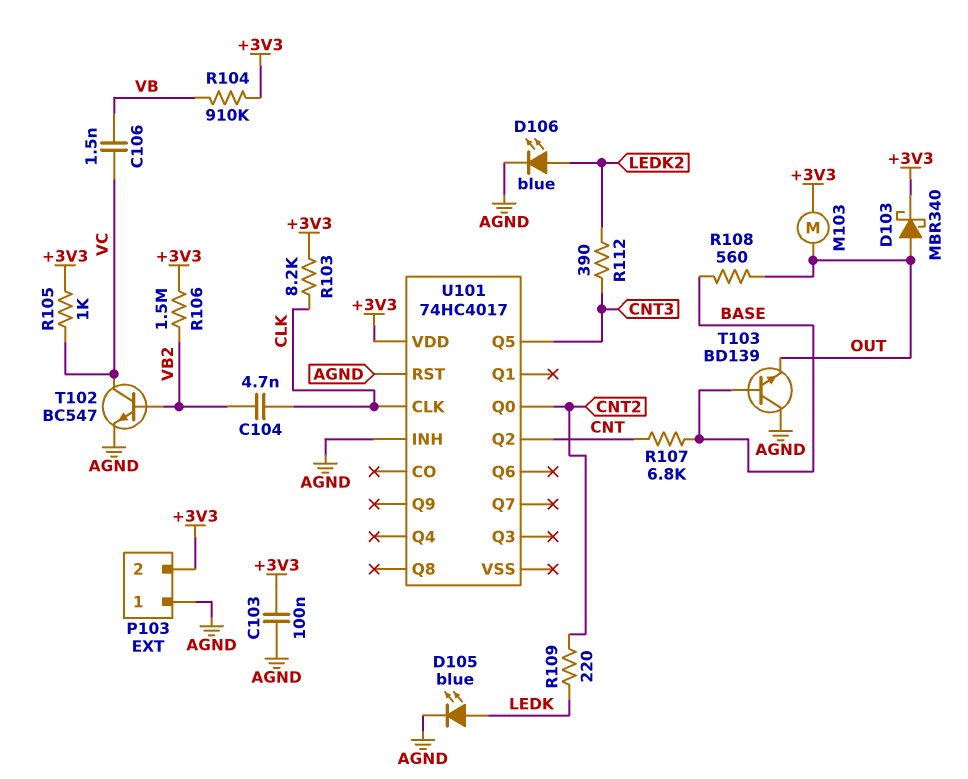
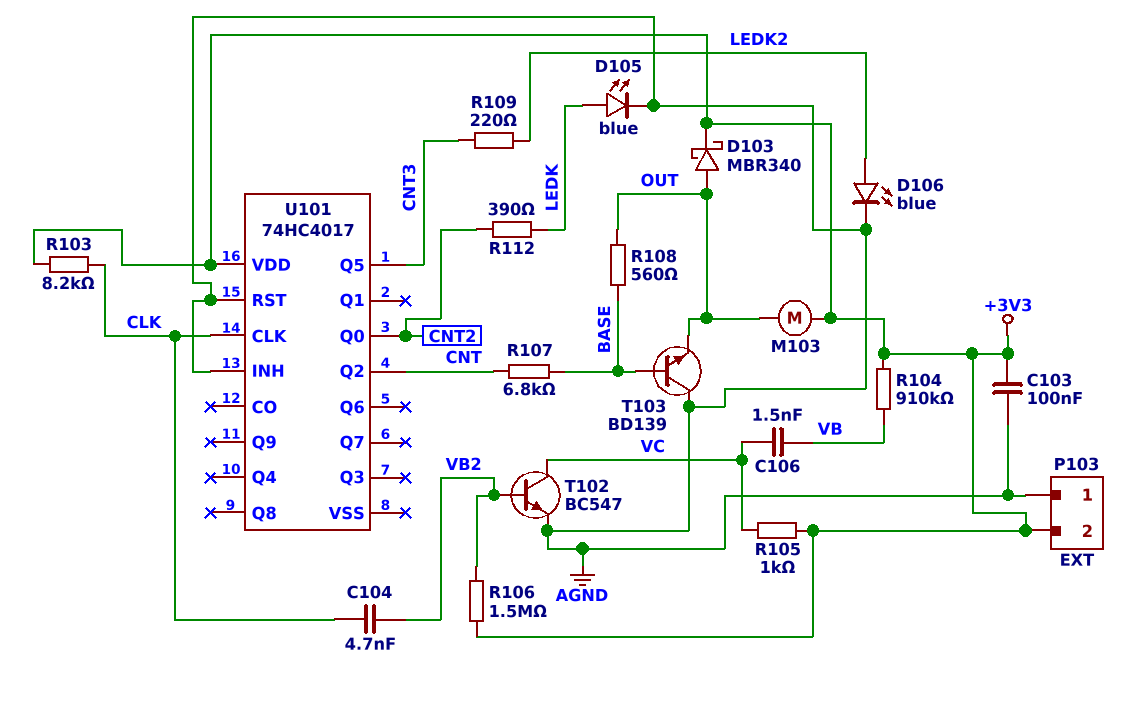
R109: 220 (CNT2, LEDK) -> 220 (CNT3, LEDK2)
R112: 390 (CNT3, LEDK2) -> 390 (CNT2, LEDK)

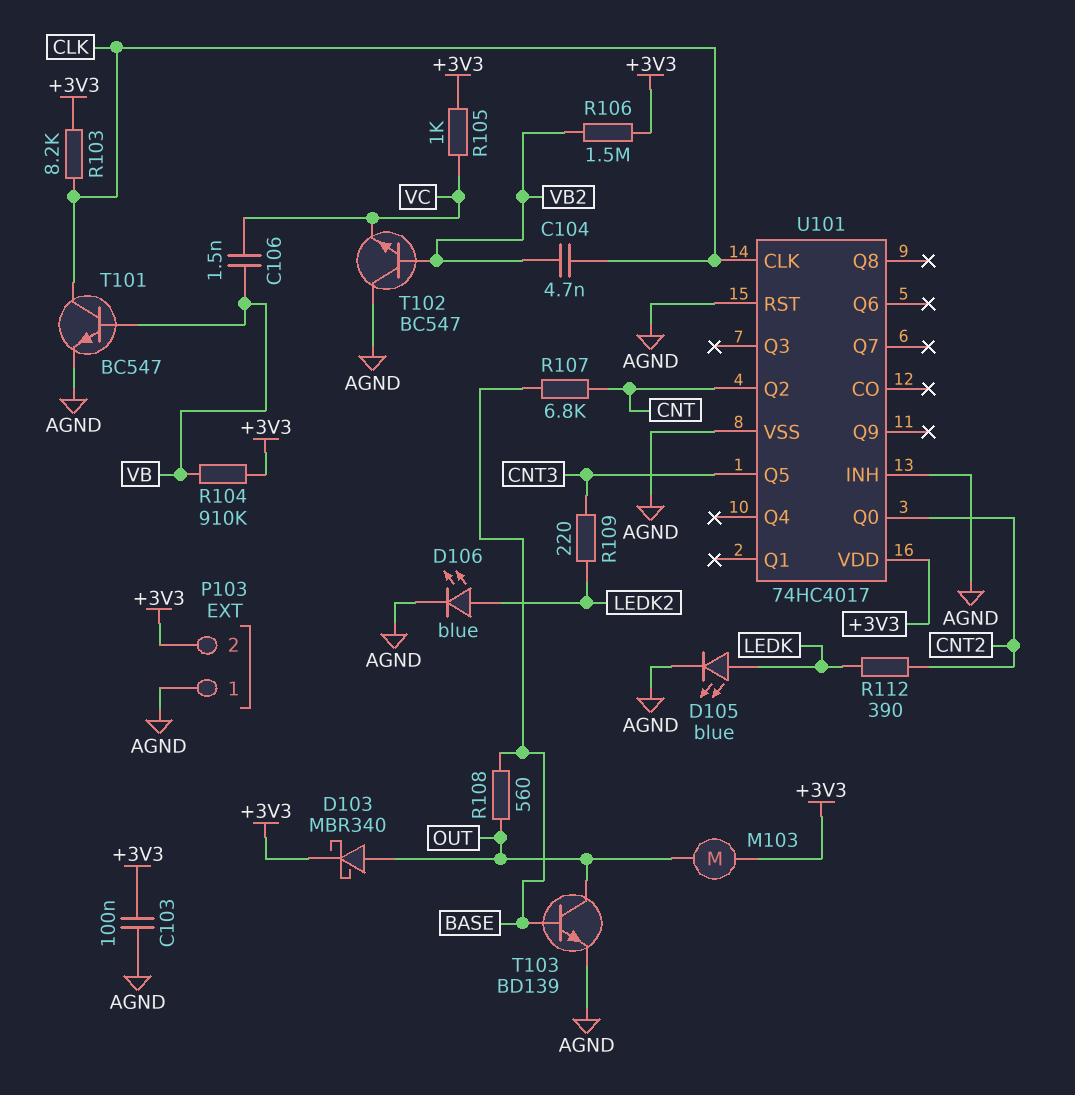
T101: none -> NPN BC547 (B VB, C CLK, E AGND)
T102: NPN BC547 (B VB2, C VC, E AGND) -> NPN BC547 (B VB2, C AGND, E VC)
T103: NPN BD139 (B BASE, C AGND, E OUT) -> NPN BD139 (B BASE, C OUT, E AGND)
U101 pin VSS: none -> AGND

